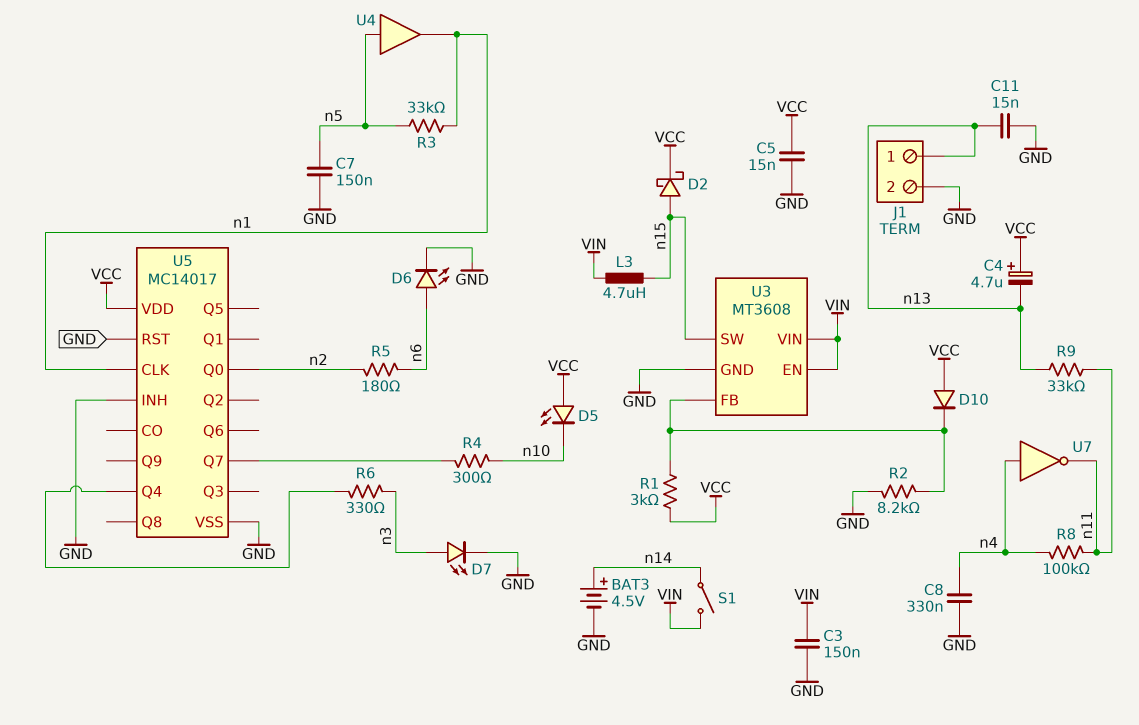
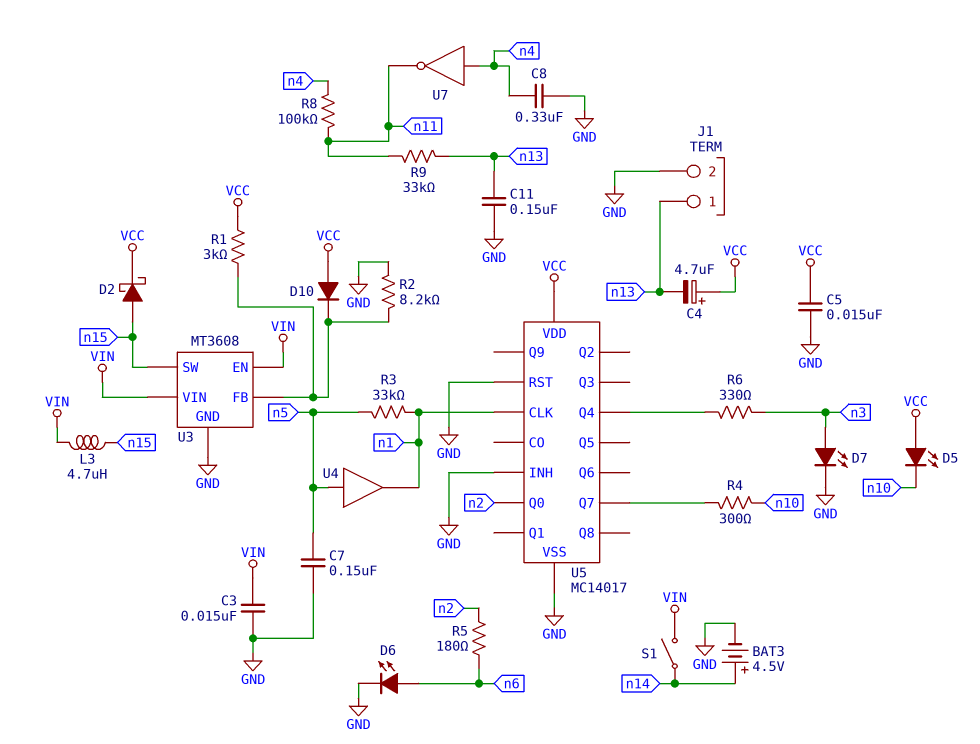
C3: 150nF (GND, VIN) -> 15nF (GND, VIN)
C11: 15nF (GND, n13) -> 150nF (GND, n13)

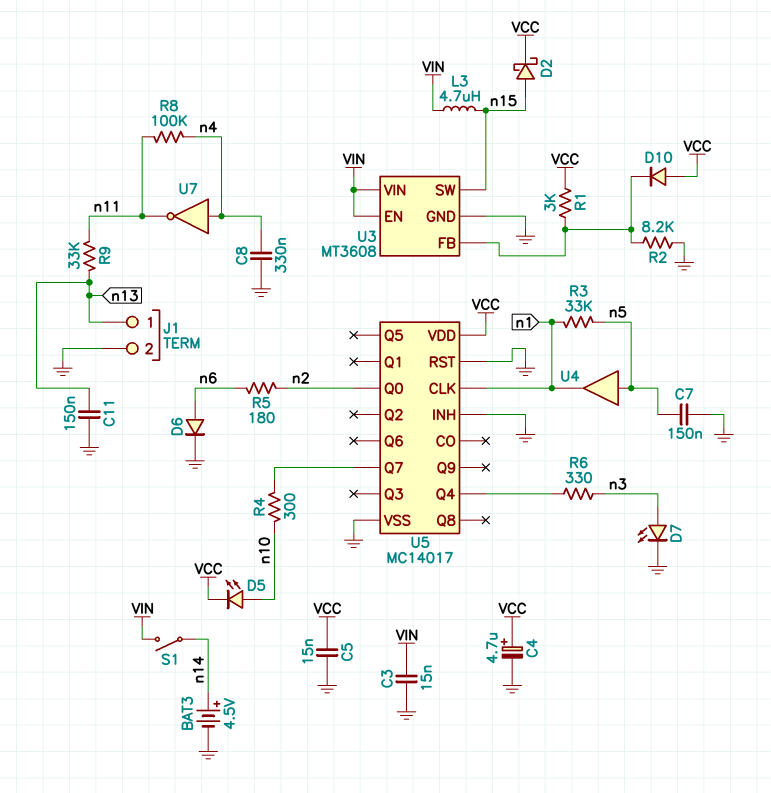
C4: 4.7uF (plus VCC, minus n13) -> 4.7uF (plus VCC, minus GND)
D5: LED (A VCC, K n10) -> LED (A n10, K VCC)
D6: LED (A n6, K GND) -> diode (A n6, K GND)

